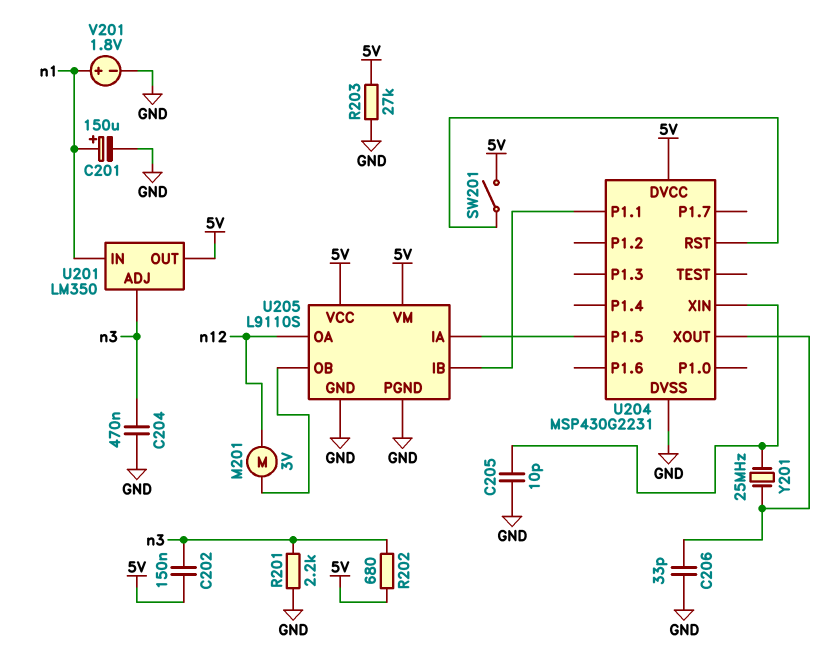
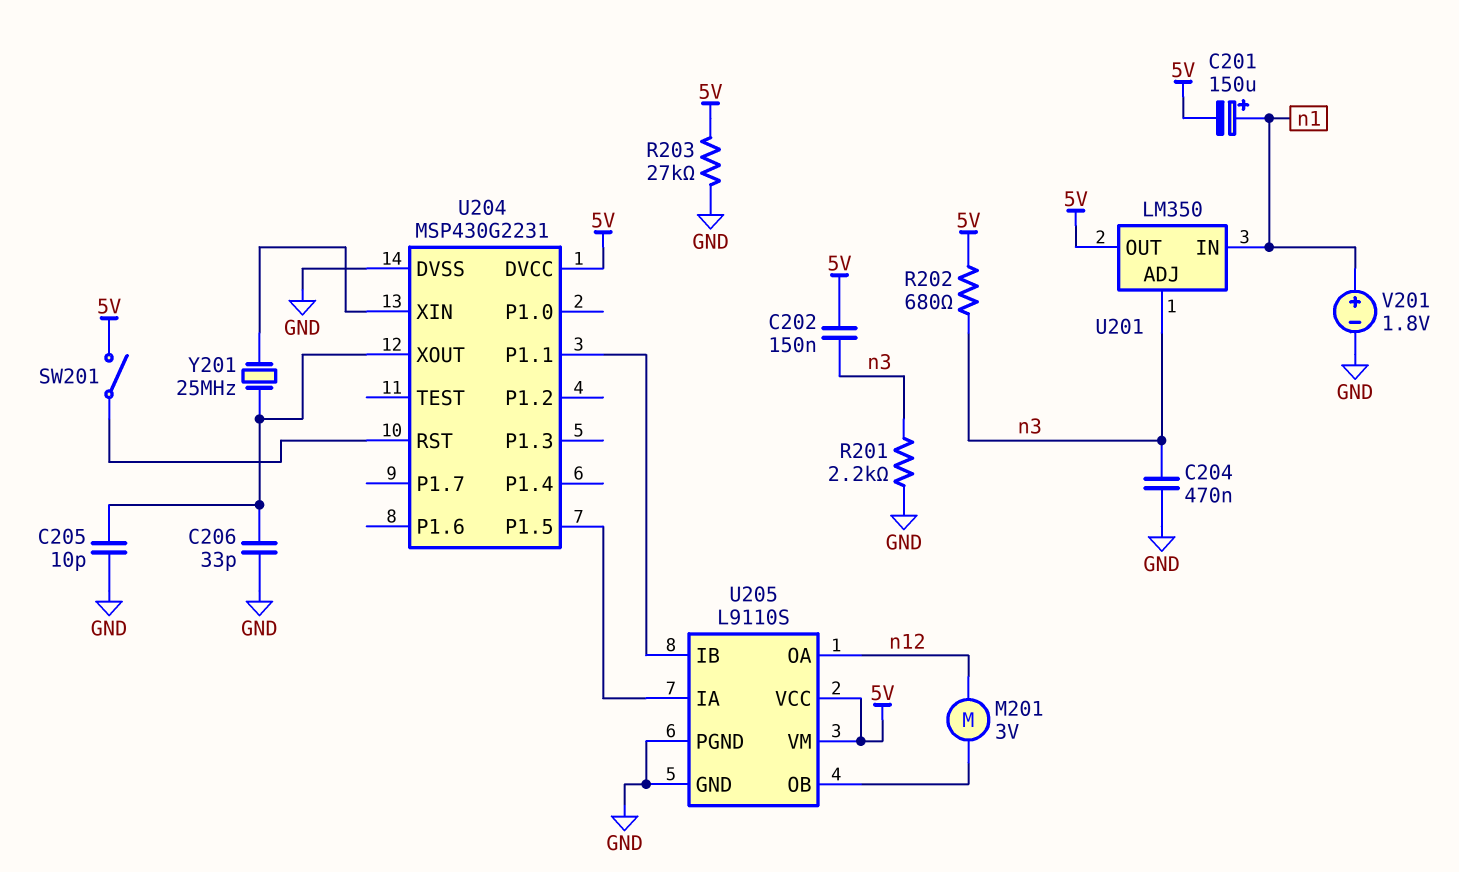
C201: 150uF (plus n1, minus GND) -> 150uF (plus n1, minus 5V)
C205: 10pF (GND, U204/XIN) -> 10pF (GND, U204/XOUT)

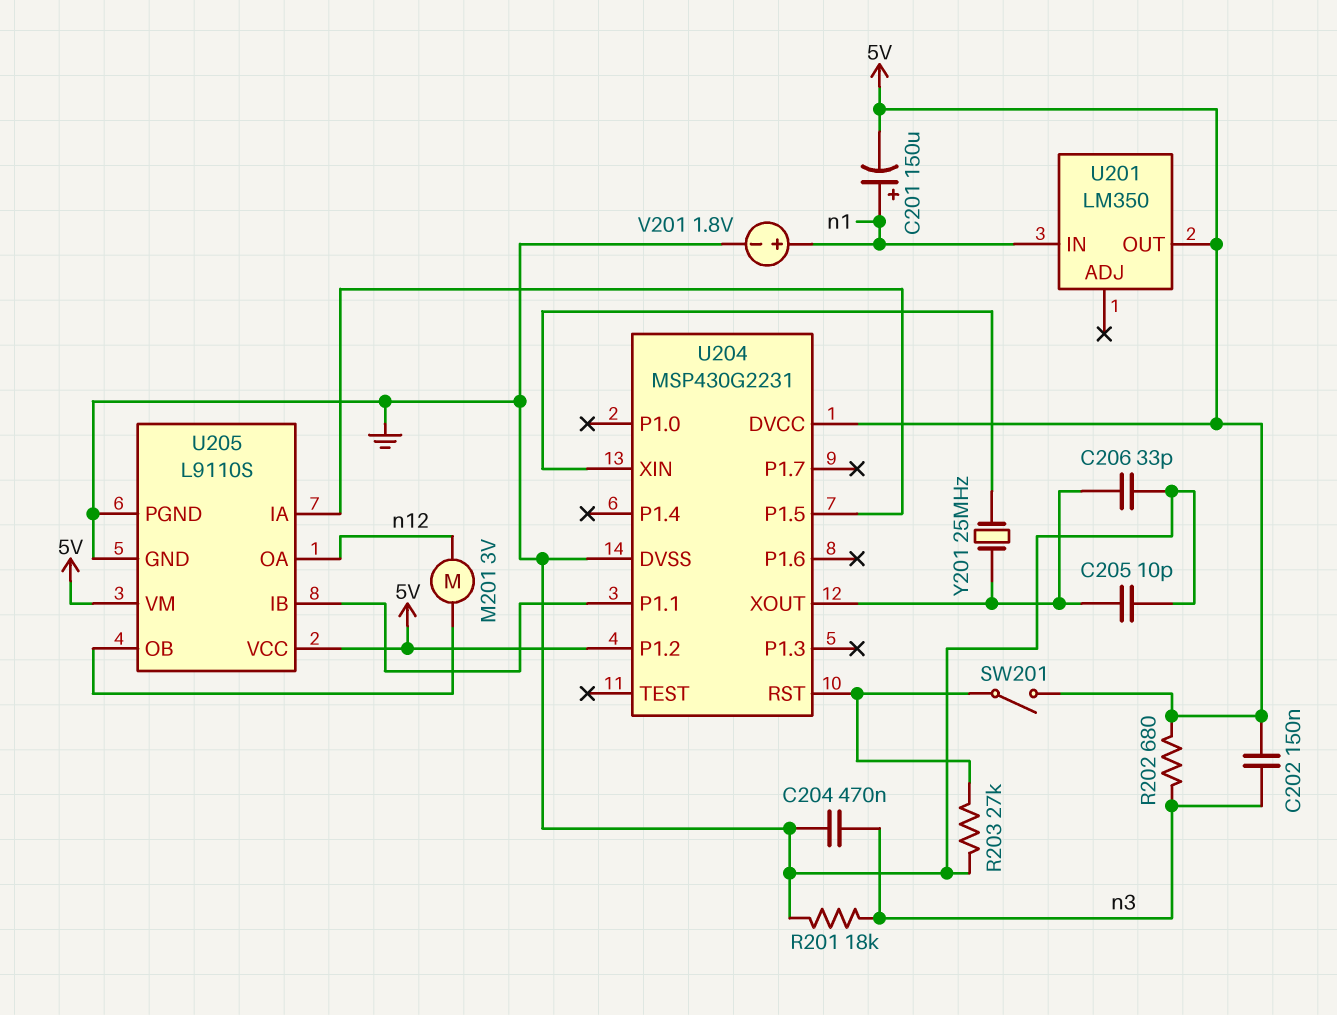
R201: 2.2k (GND, n3) -> 18k (GND, n3)
R203: 27k (5V, GND) -> 27k (GND, U204/RST)
U201 pin ADJ: n3 -> none
U204 pin P1.2: none -> 5V

